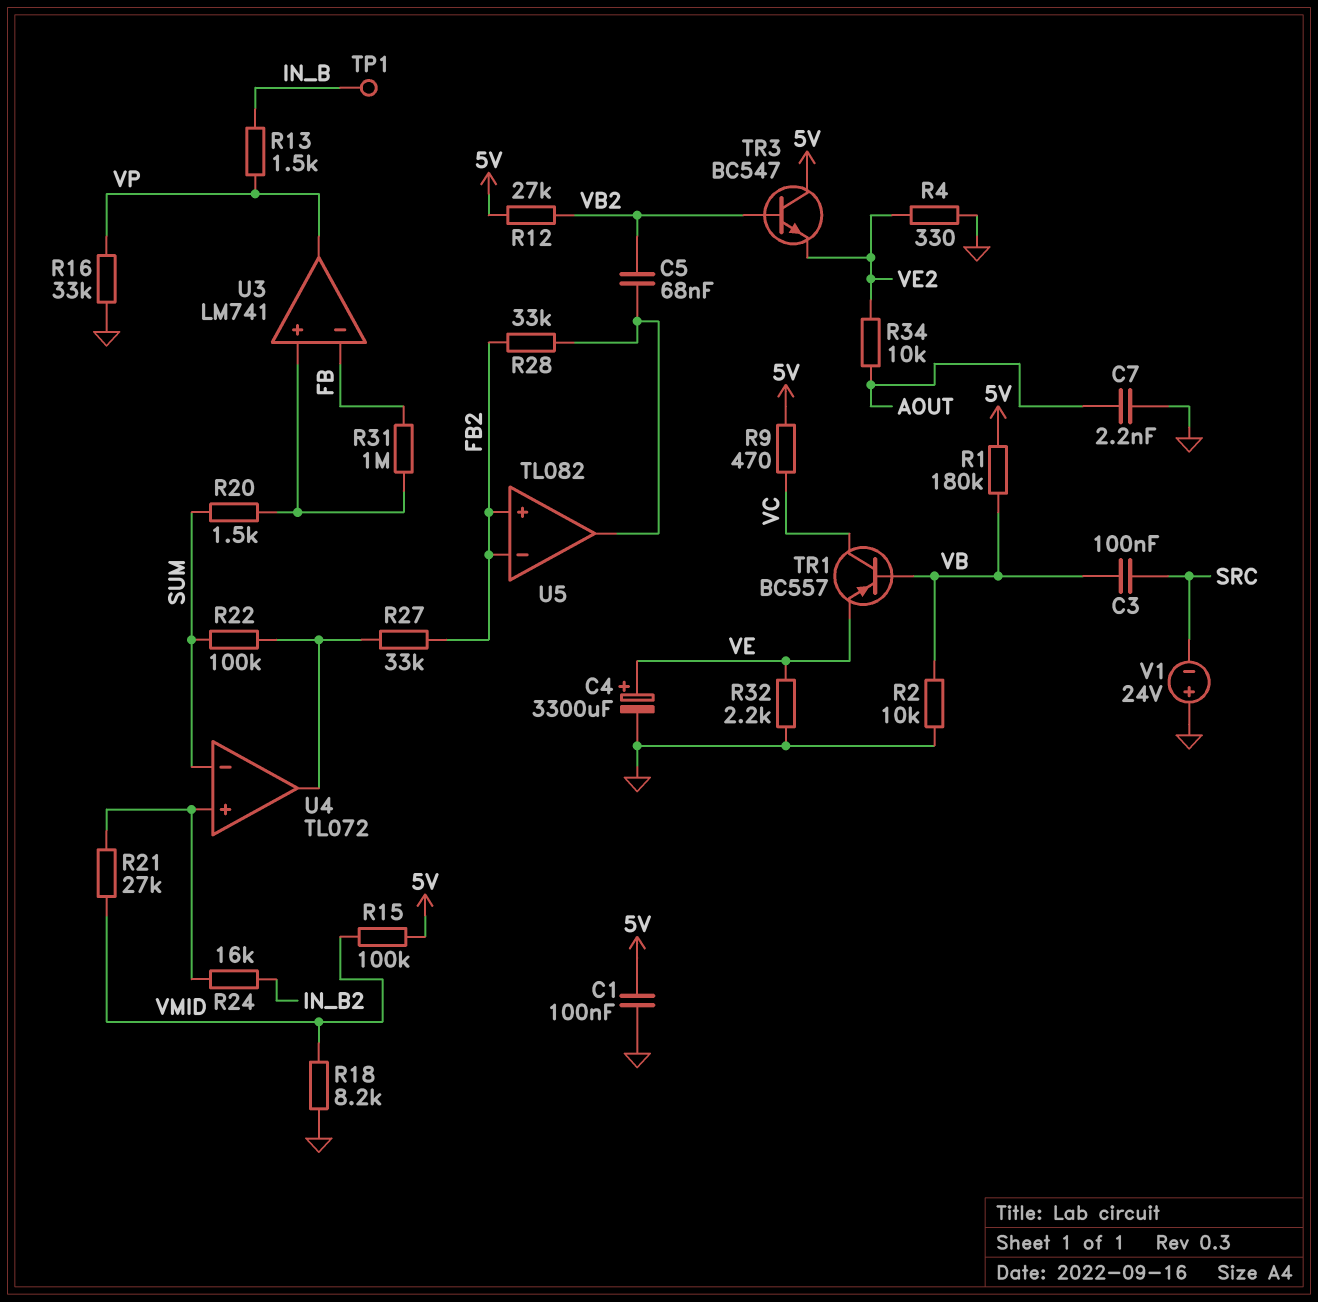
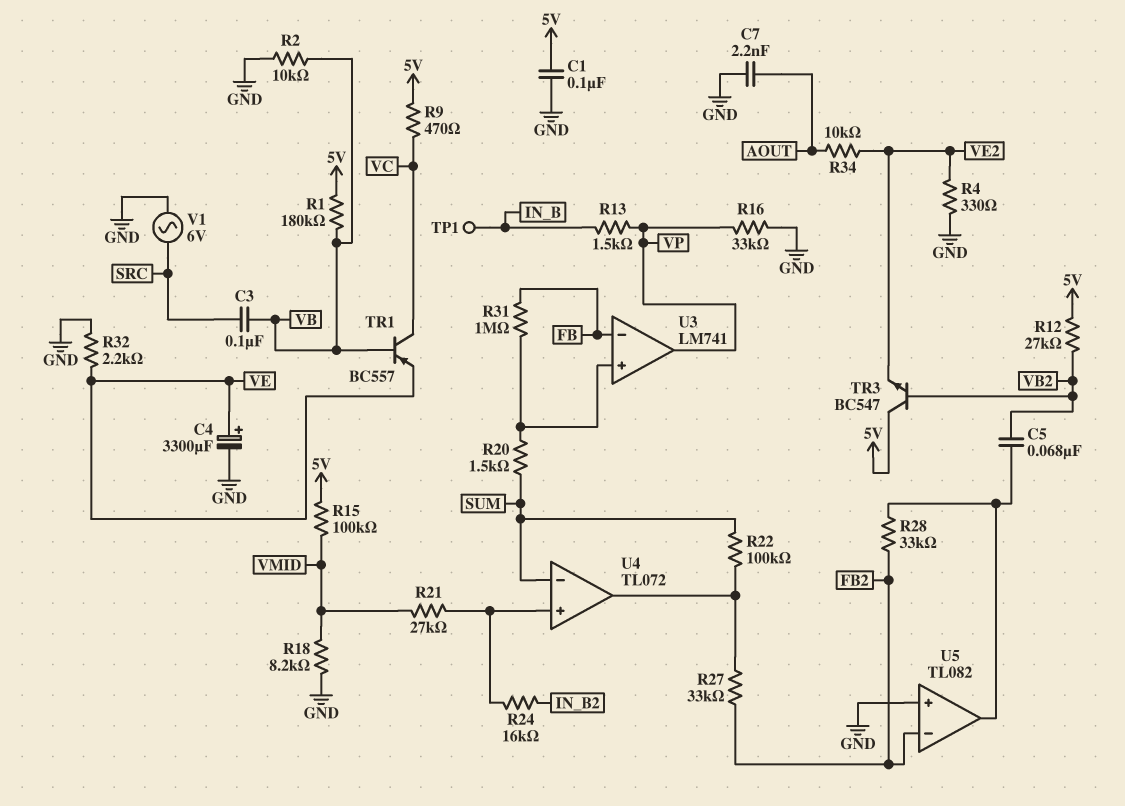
U5 pin in+: FB2 -> GND
V1: 24V (plus GND, minus SRC) -> AC 6V (GND, SRC)

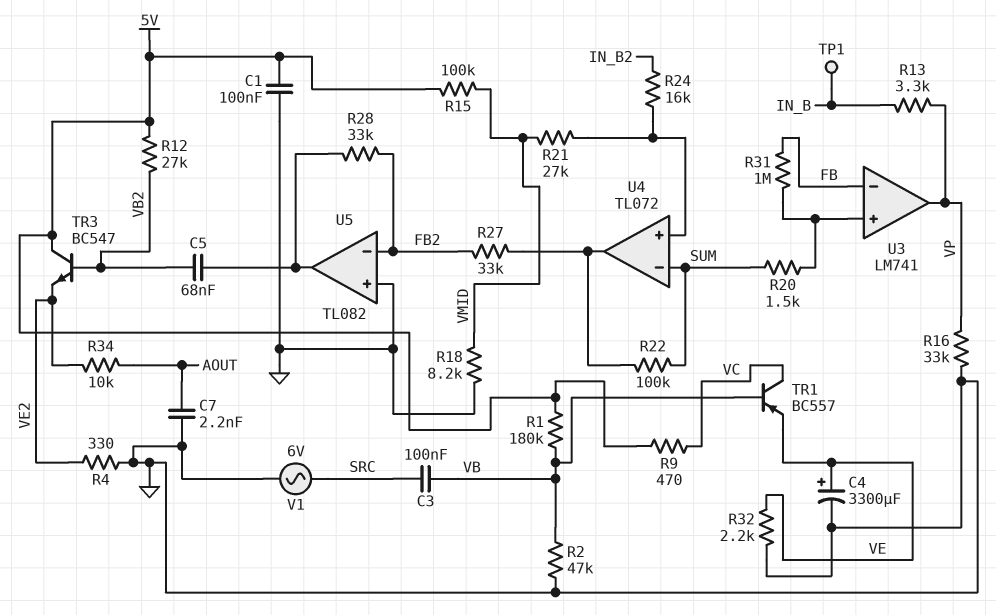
R2: 10k (GND, VB) -> 47k (GND, VB)
R13: 1.5k (IN_B, VP) -> 3.3k (IN_B, VP)

